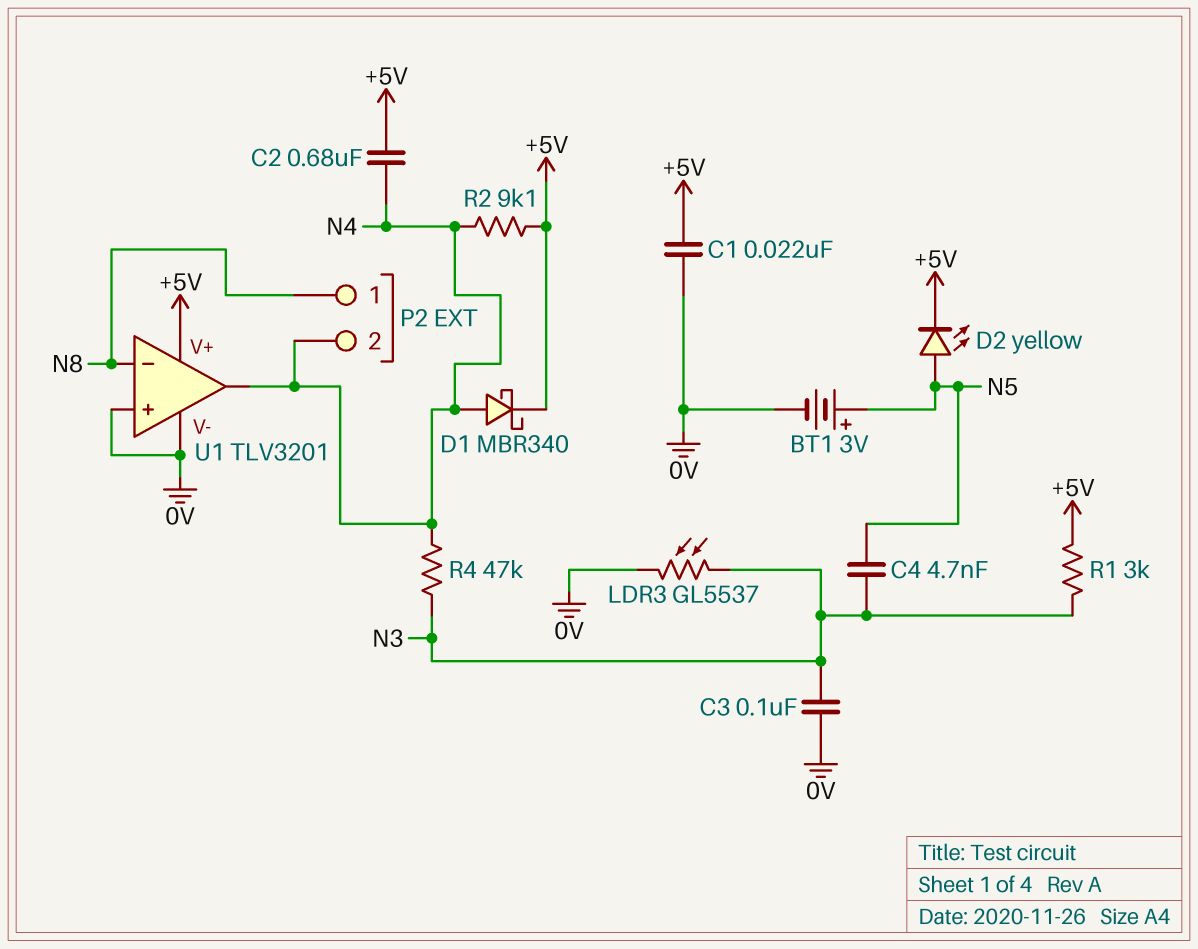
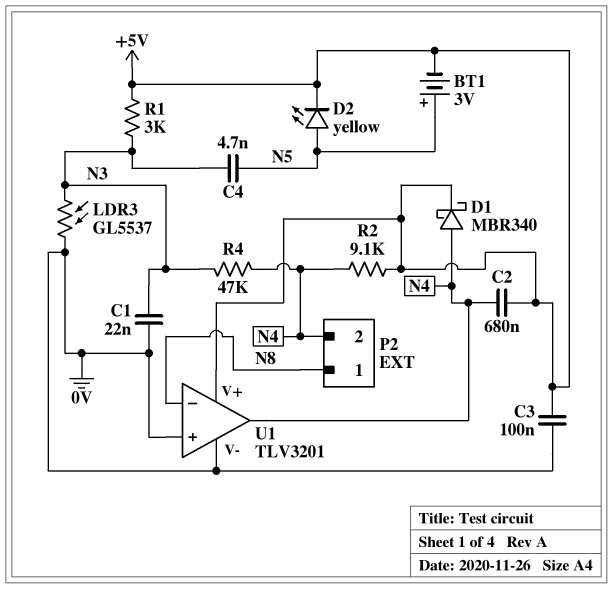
BT1: 3V (plus N5, minus 0V) -> 3V (plus N5, minus +5V)
C1: 22nF (+5V, 0V) -> 22nF (0V, N3)
C3: 100nF (0V, N3) -> 100nF (+5V, 0V)

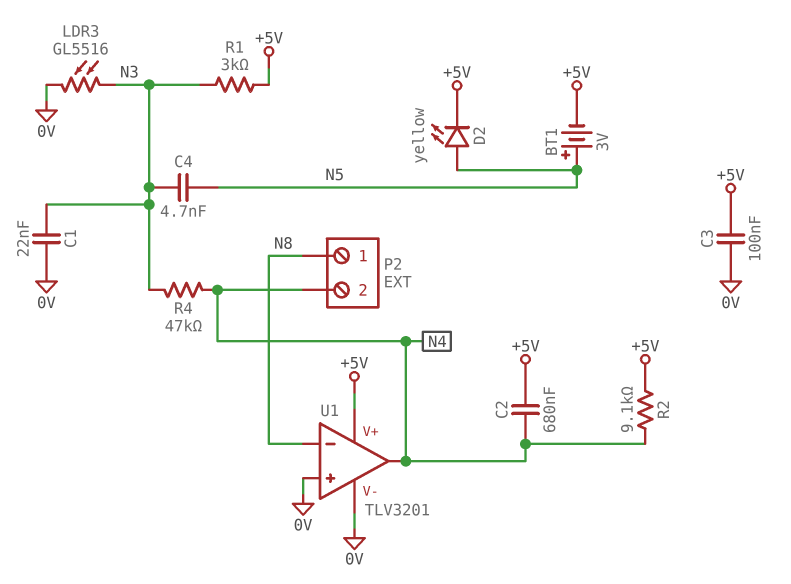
D1: schottky MBR340 (A N4, K +5V) -> none
LDR3: GL5537 (0V, N3) -> GL5516 (0V, N3)

